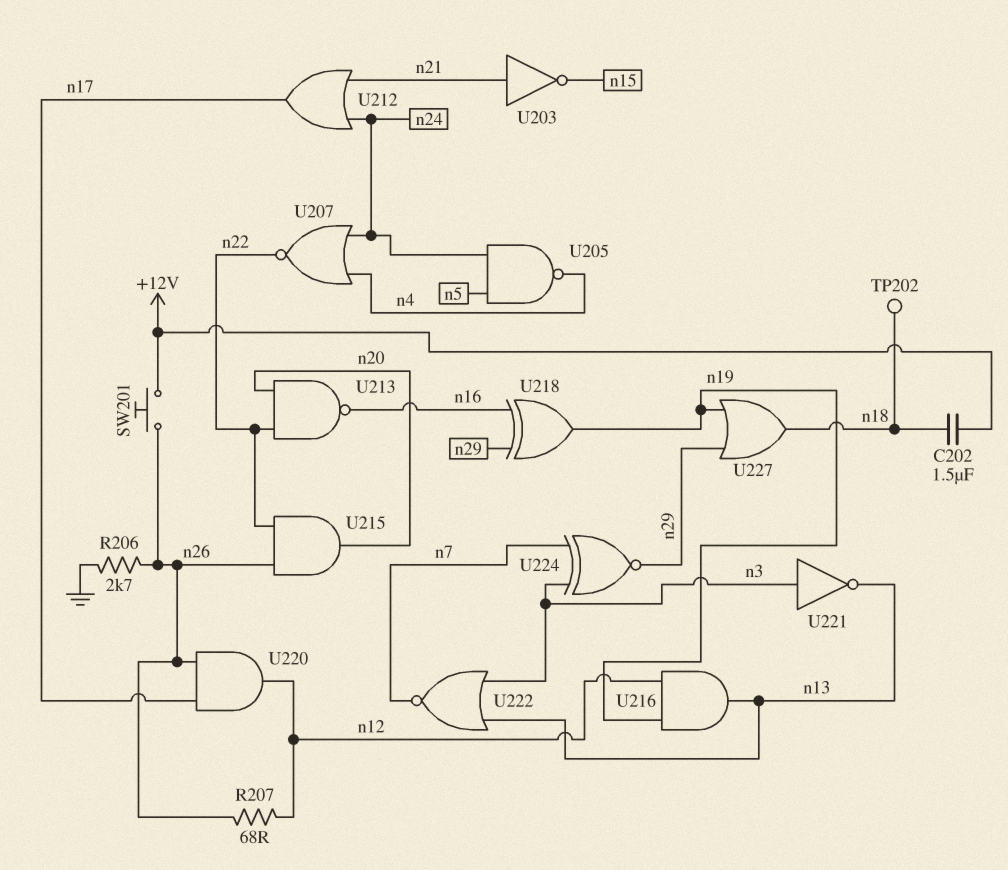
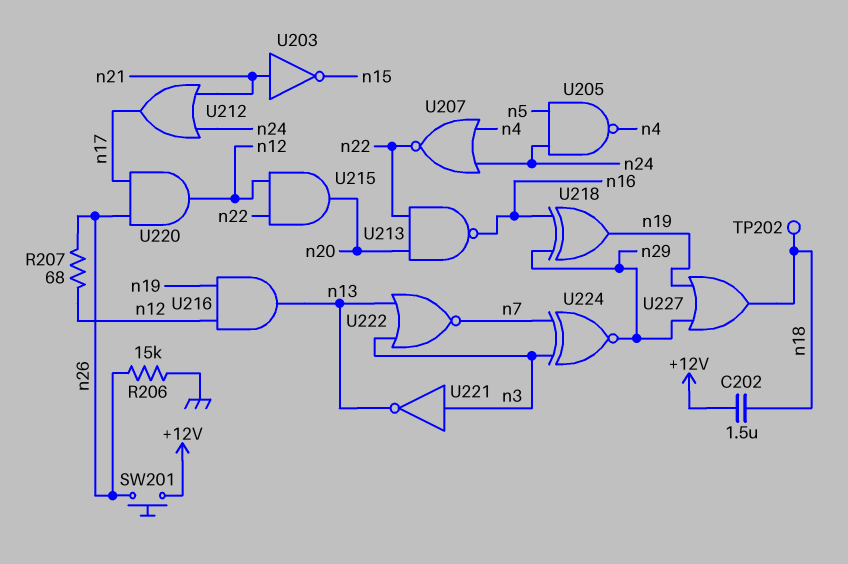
R206: 2.7k (GND, n26) -> 15k (GND, n26)
U215: AND (in n22, in n26, out n20) -> AND (in n12, in n22, out n20)

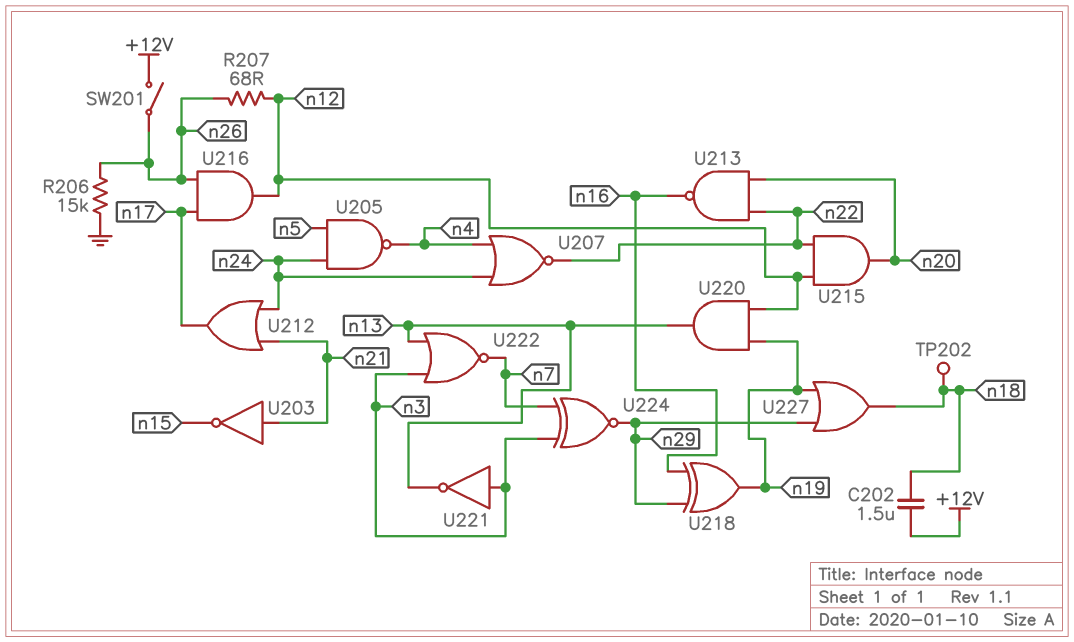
SW201: button (+12V, n26) -> switch (+12V, n26)
U216: AND (in n12, in n19, out n13) -> AND (in n17, in n26, out n12)
U220: AND (in n17, in n26, out n12) -> AND (in n12, in n19, out n13)

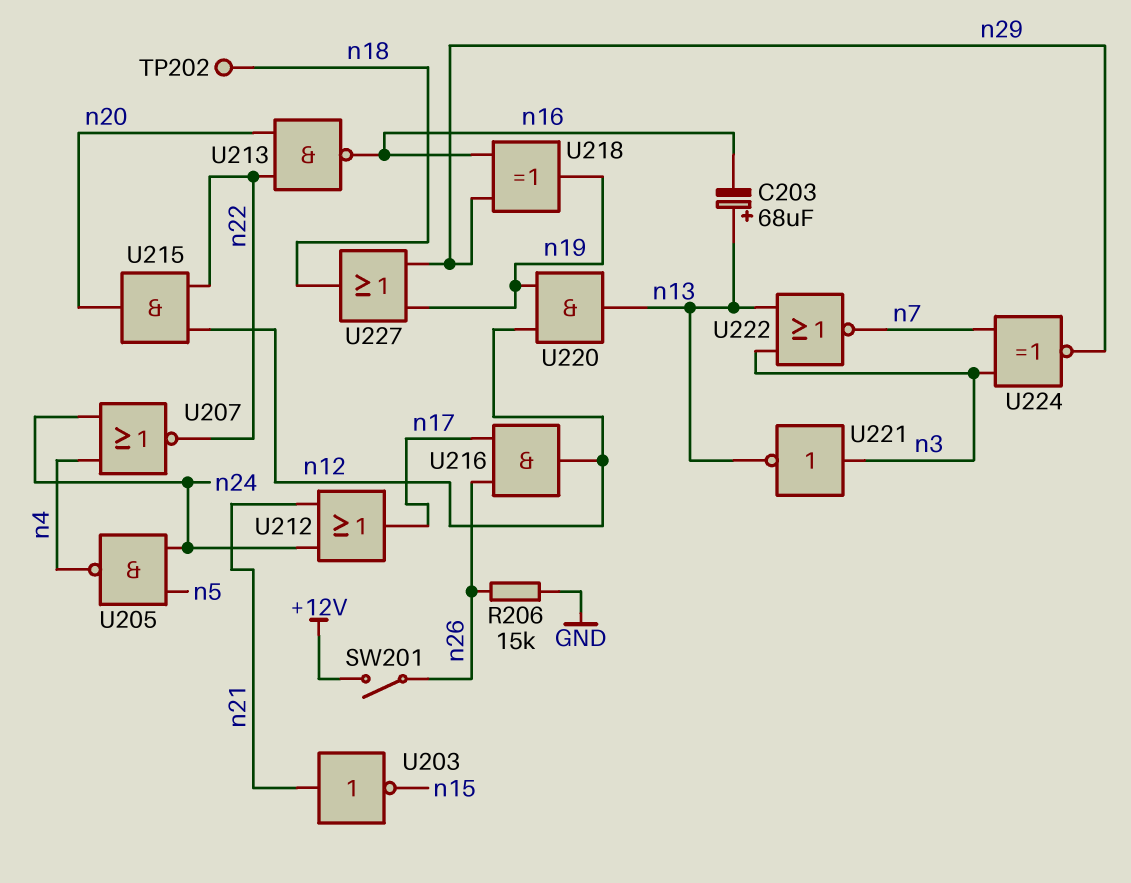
C202: 1.5uF (+12V, n18) -> none
C203: none -> 68uF (plus n13, minus n16)
R207: 68 (n12, n26) -> none

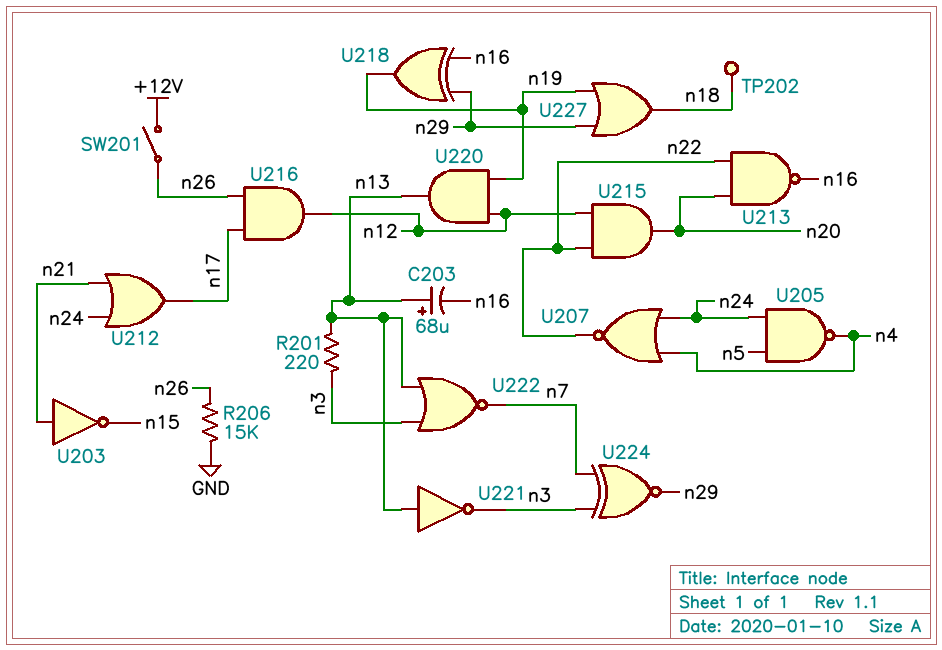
R201: none -> 220 (n3, n13)
U221: NOT (in n3, out n13) -> NOT (in n13, out n3)

